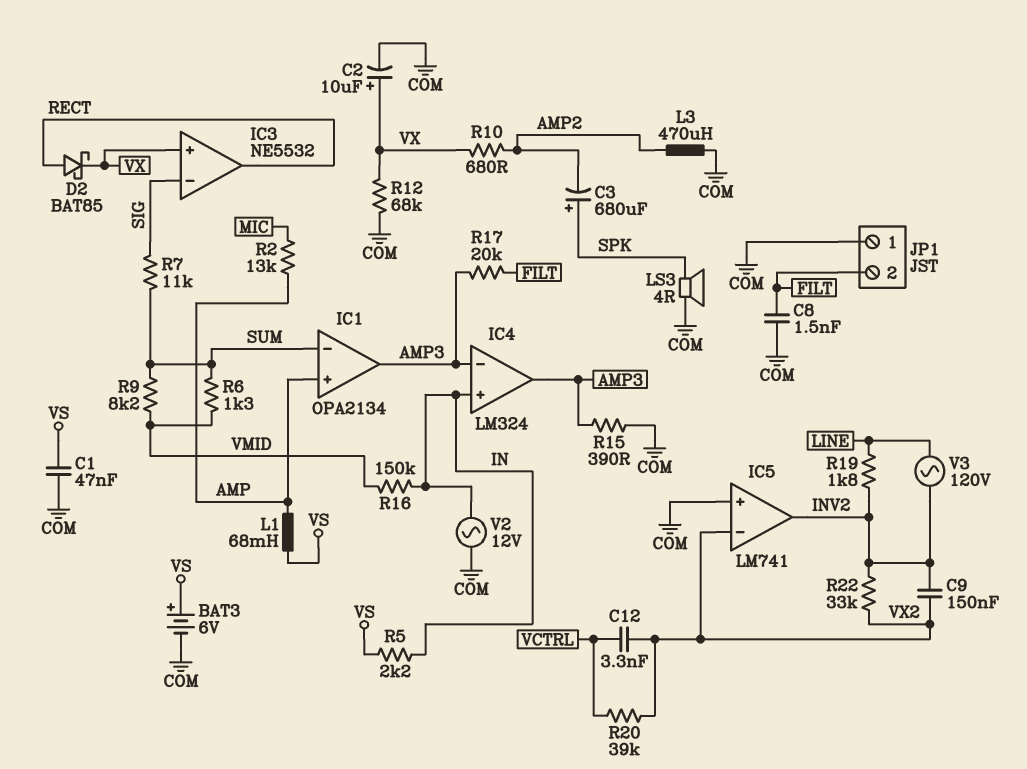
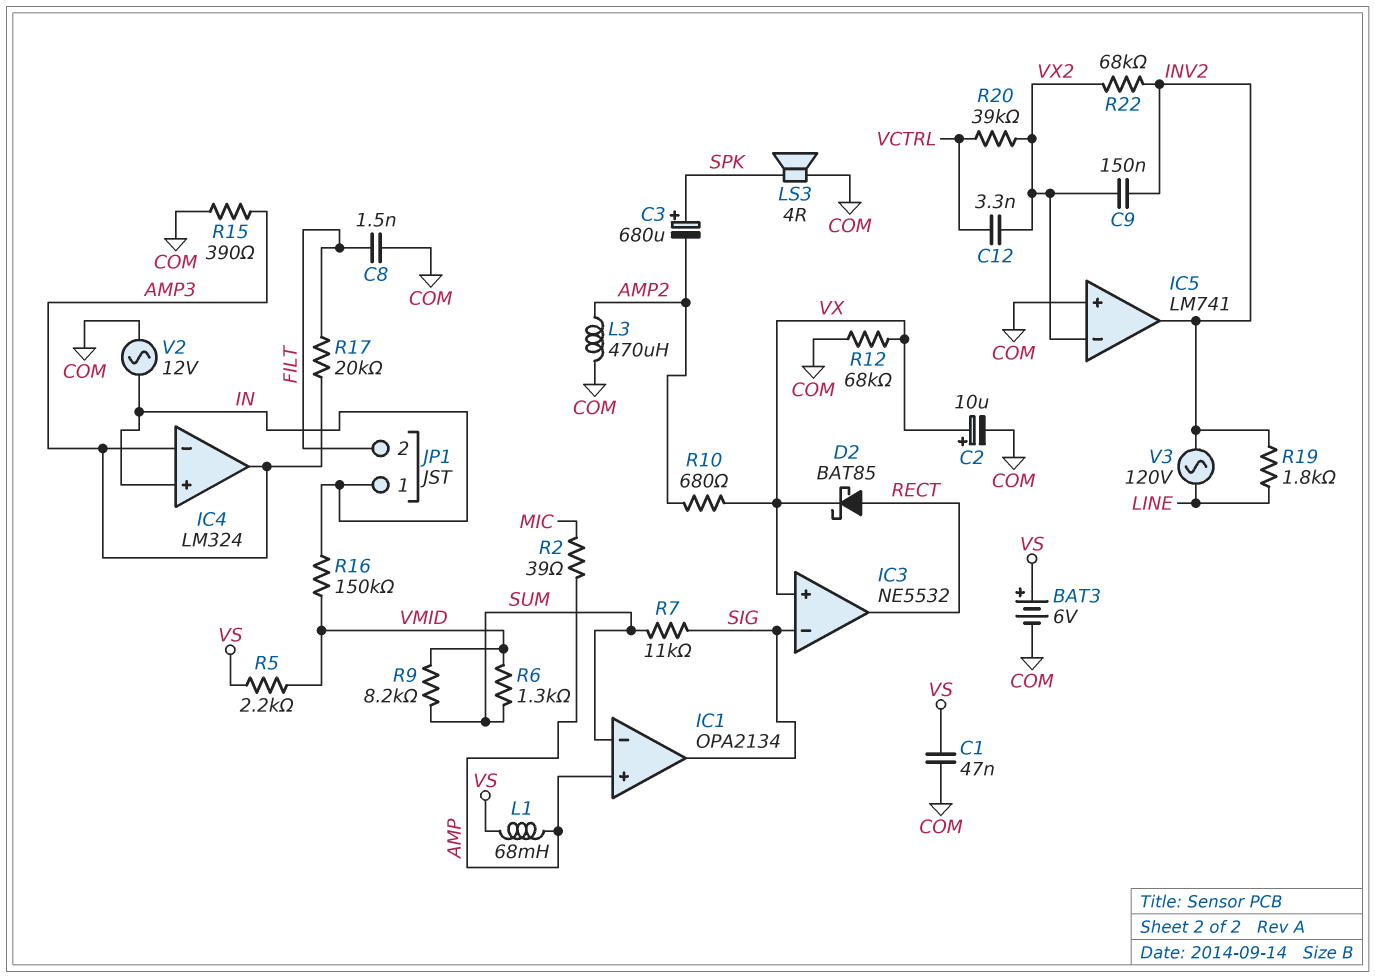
IC1 pin out: AMP3 -> SIG
JP1 pin 1: COM -> IN
R2: 13k (AMP, MIC) -> 39 (AMP, MIC)
R5: 2.2k (IN, VS) -> 2.2k (VMID, VS)
R22: 33k (INV2, VX2) -> 68k (INV2, VX2)

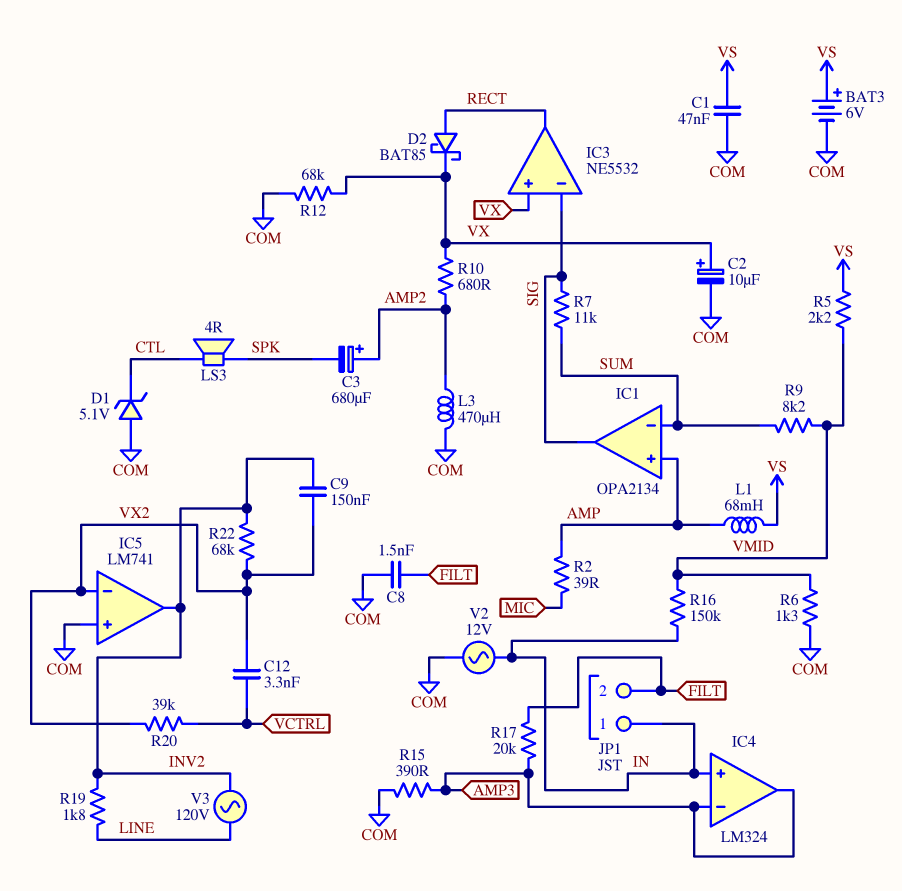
C3: 680uF (plus SPK, minus AMP2) -> 680uF (plus AMP2, minus SPK)
D1: none -> zener 5.1V (A COM, K CTL)
LS3: speaker 4R (COM, SPK) -> speaker 4R (CTL, SPK)
R6: 1.3k (SUM, VMID) -> 1.3k (COM, VMID)

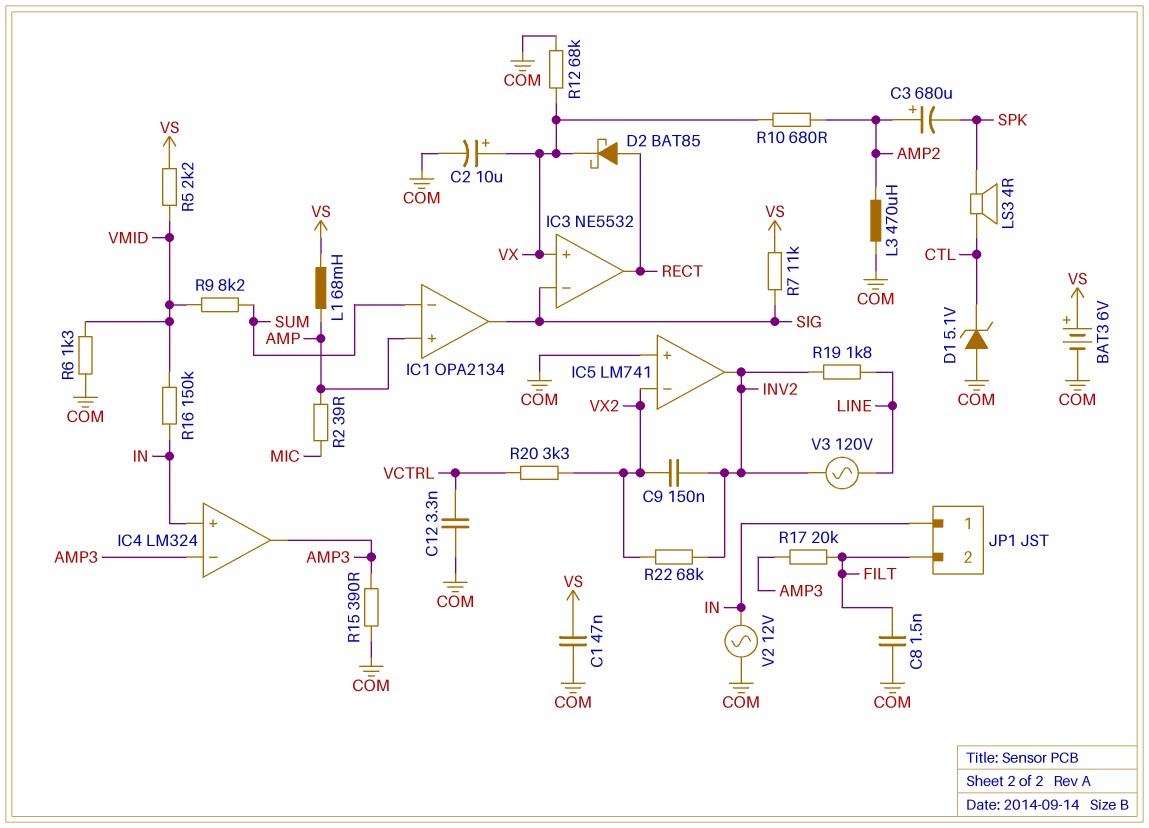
C12: 3.3nF (VCTRL, VX2) -> 3.3nF (COM, VCTRL)
R7: 11k (SIG, SUM) -> 11k (SIG, VS)
R20: 39k (VCTRL, VX2) -> 3.3k (VCTRL, VX2)

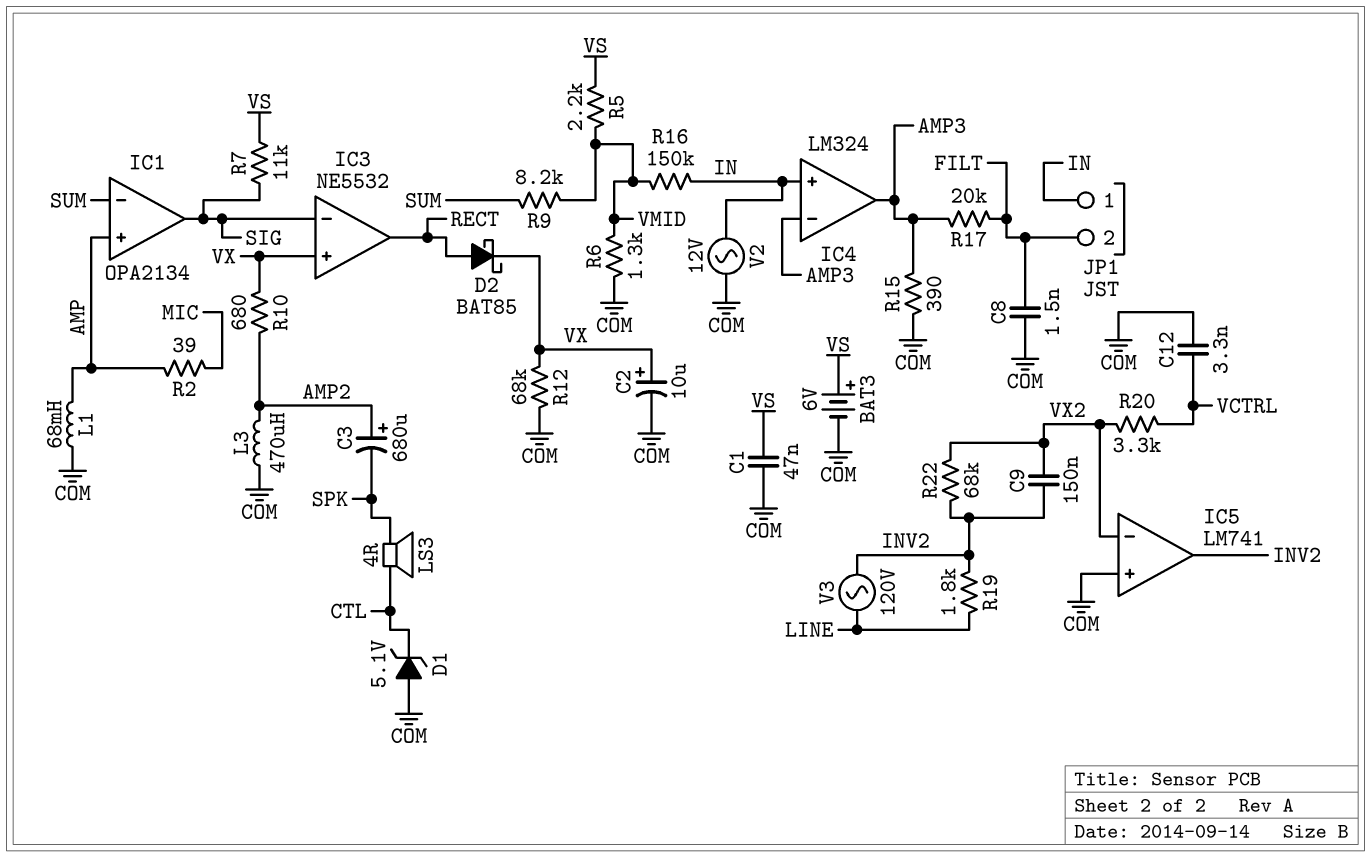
L1: 68mH (AMP, VS) -> 68mH (AMP, COM)

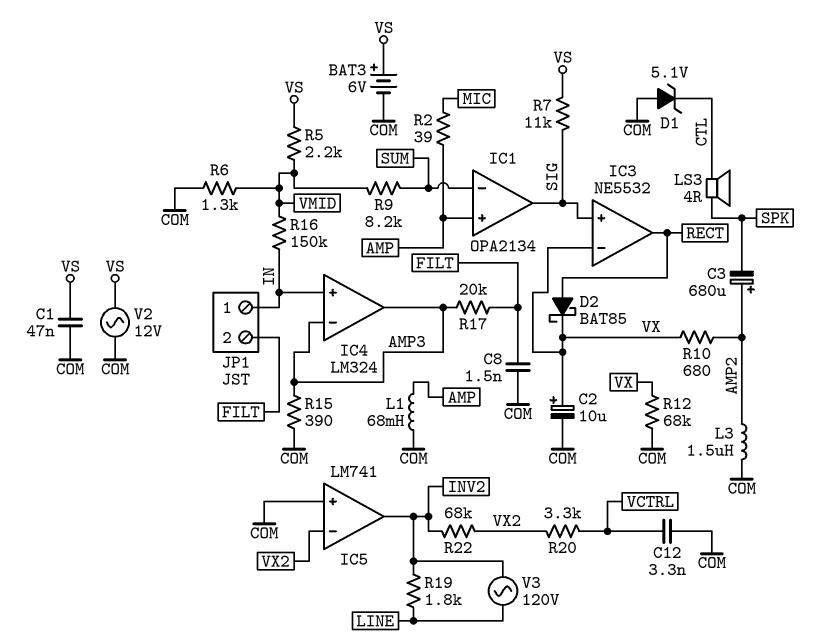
C9: 150nF (INV2, VX2) -> none
IC3 pin in+: VX -> SIG
IC3 pin in-: SIG -> VX
L3: 470uH (AMP2, COM) -> 1.5uH (AMP2, COM)
V2: AC 12V (COM, IN) -> AC 12V (COM, VS)

